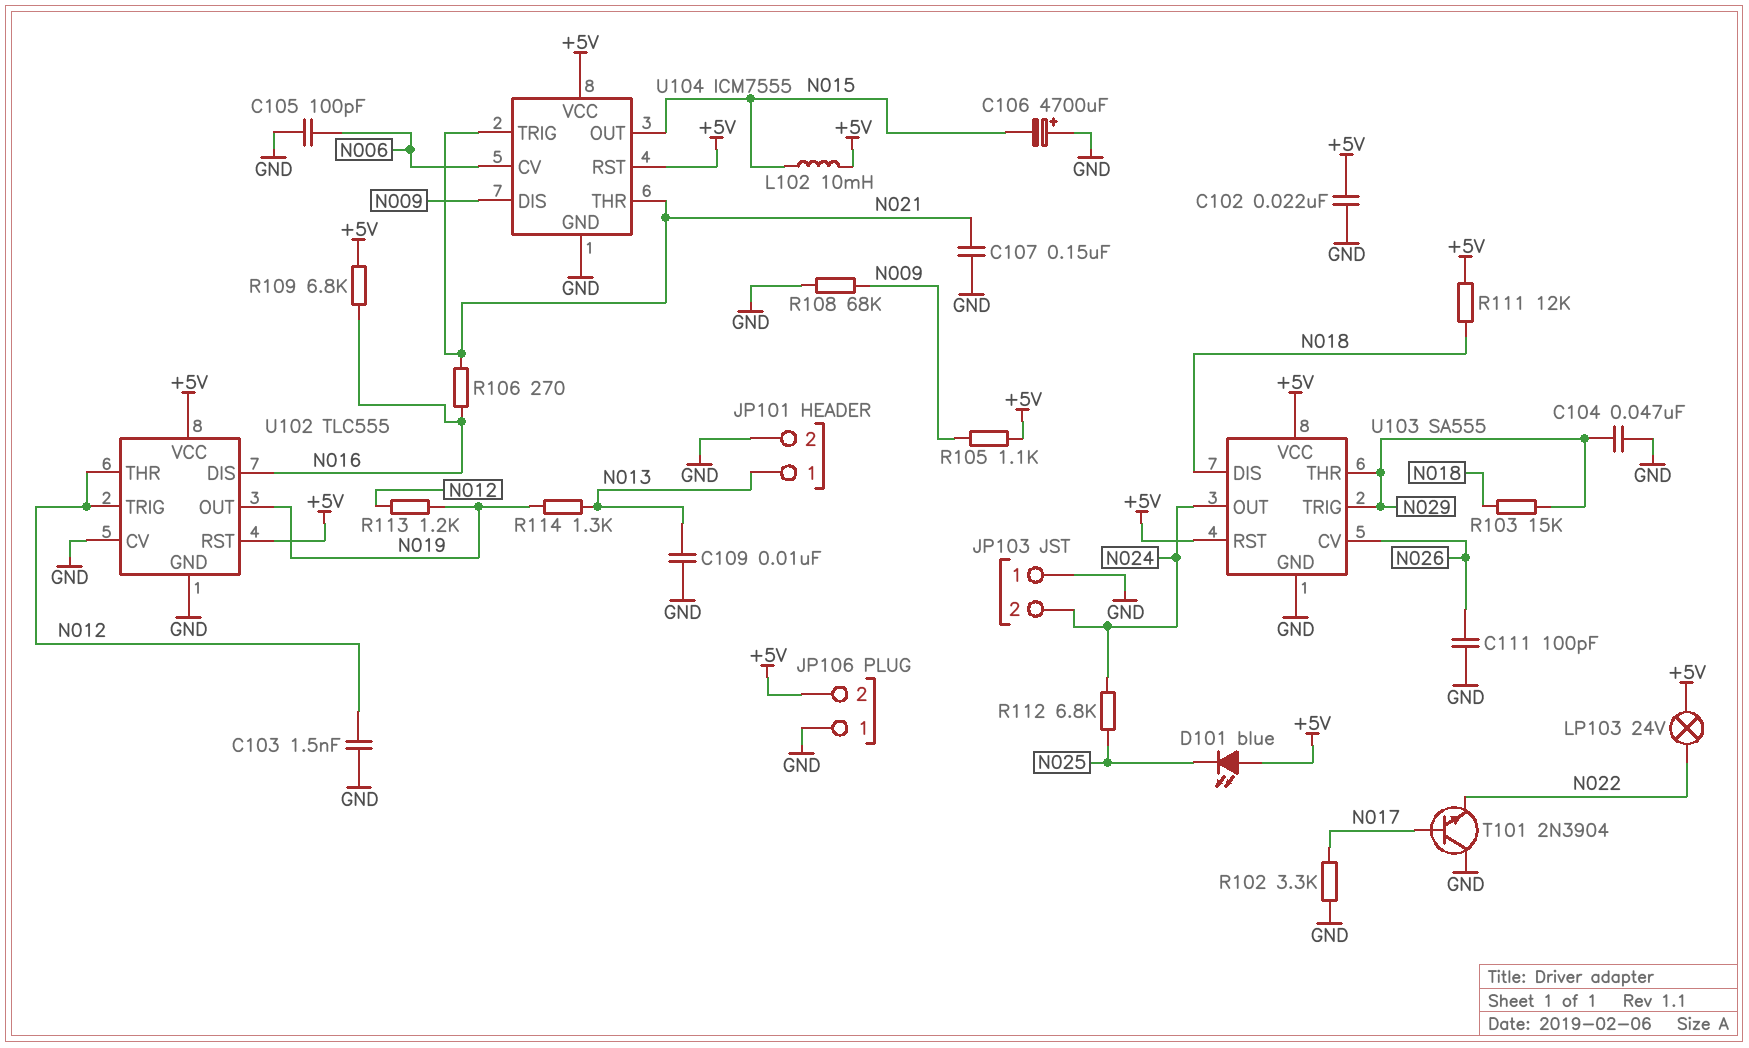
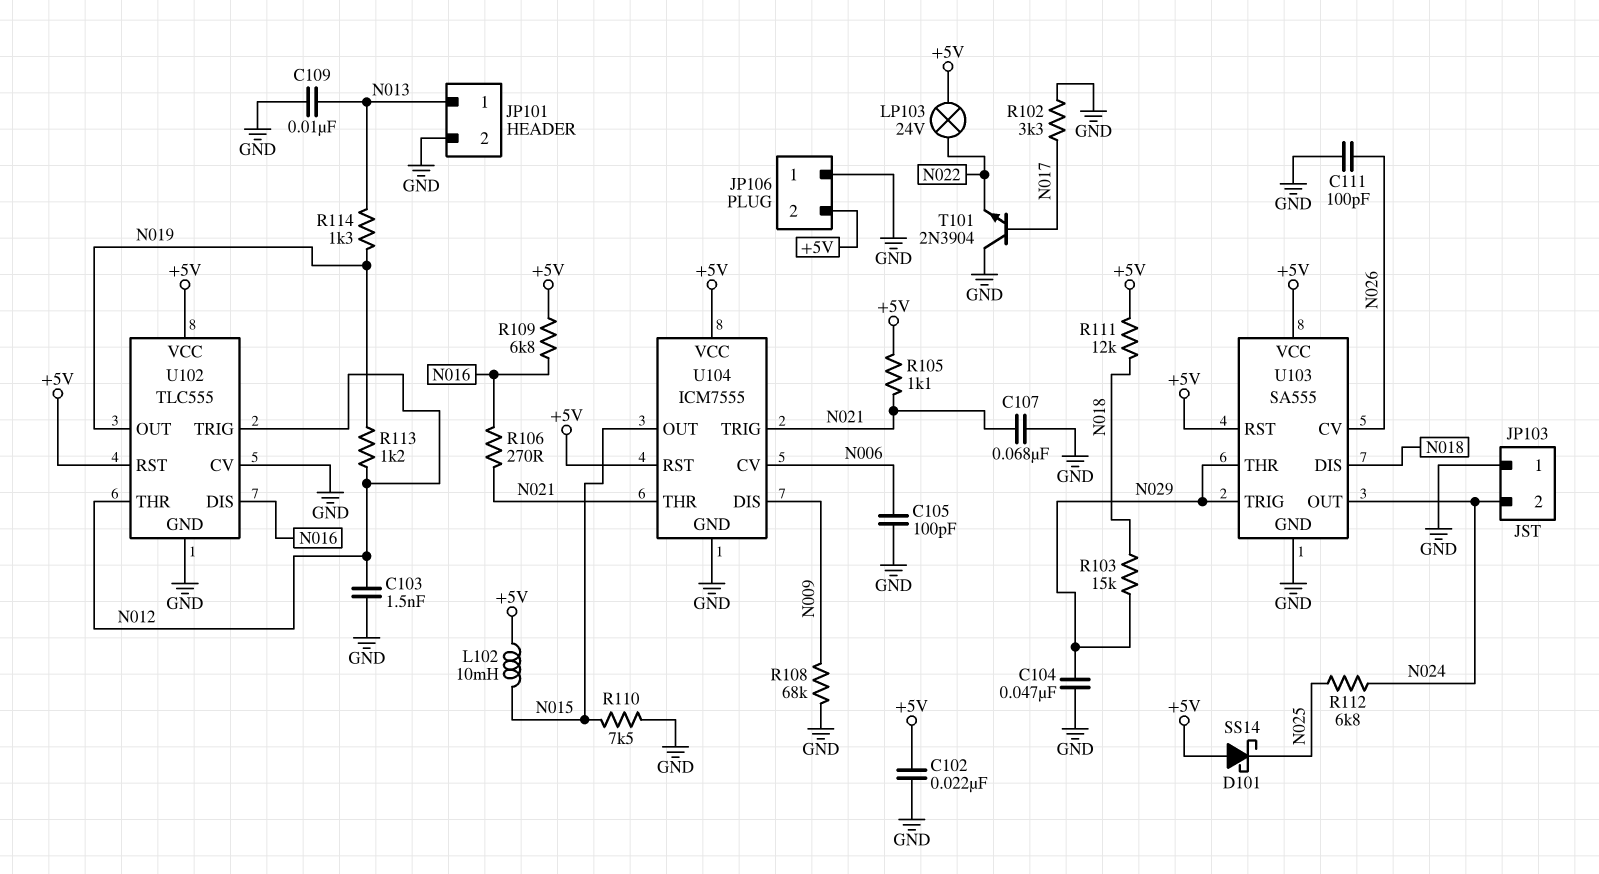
C106: 4700uF (plus GND, minus N015) -> none
C107: 150nF (GND, N021) -> 68nF (GND, N021)
D101: LED blue (A +5V, K N025) -> schottky SS14 (A +5V, K N025)
R105: 1.1k (+5V, N009) -> 1.1k (+5V, N021)
R110: none -> 7.5k (GND, N015)

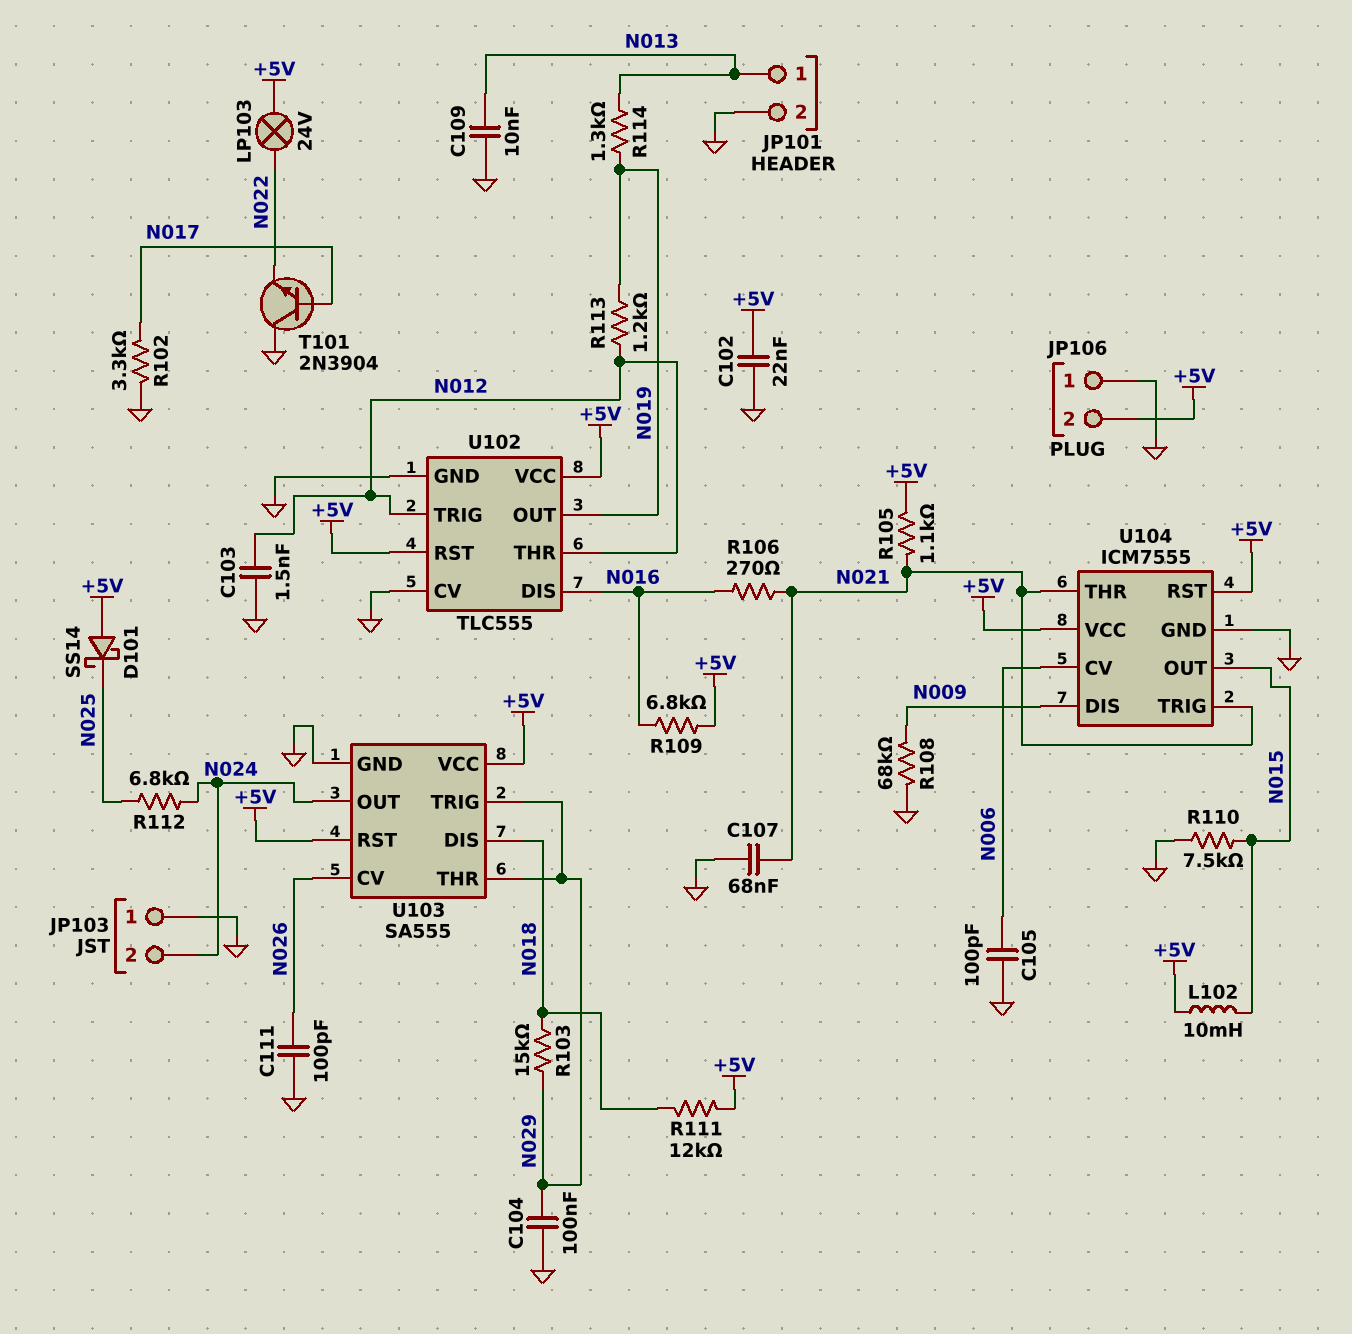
C104: 47nF (GND, N029) -> 100nF (GND, N029)

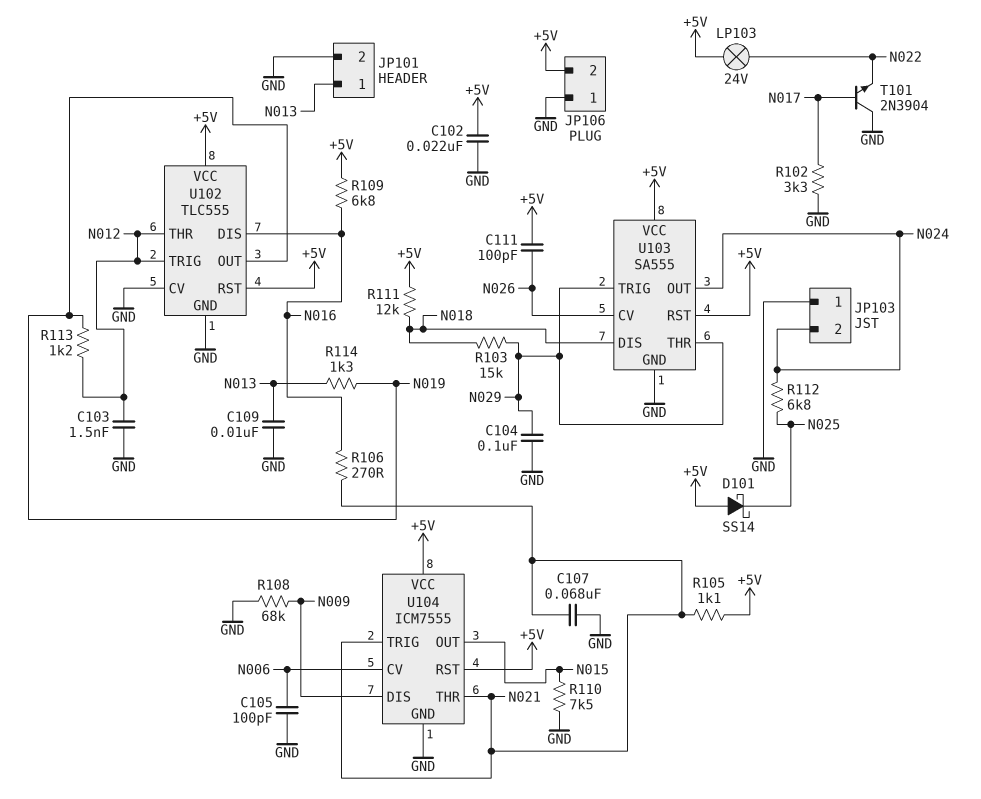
C111: 100pF (GND, N026) -> 100pF (+5V, N026)
L102: 10mH (+5V, N015) -> none

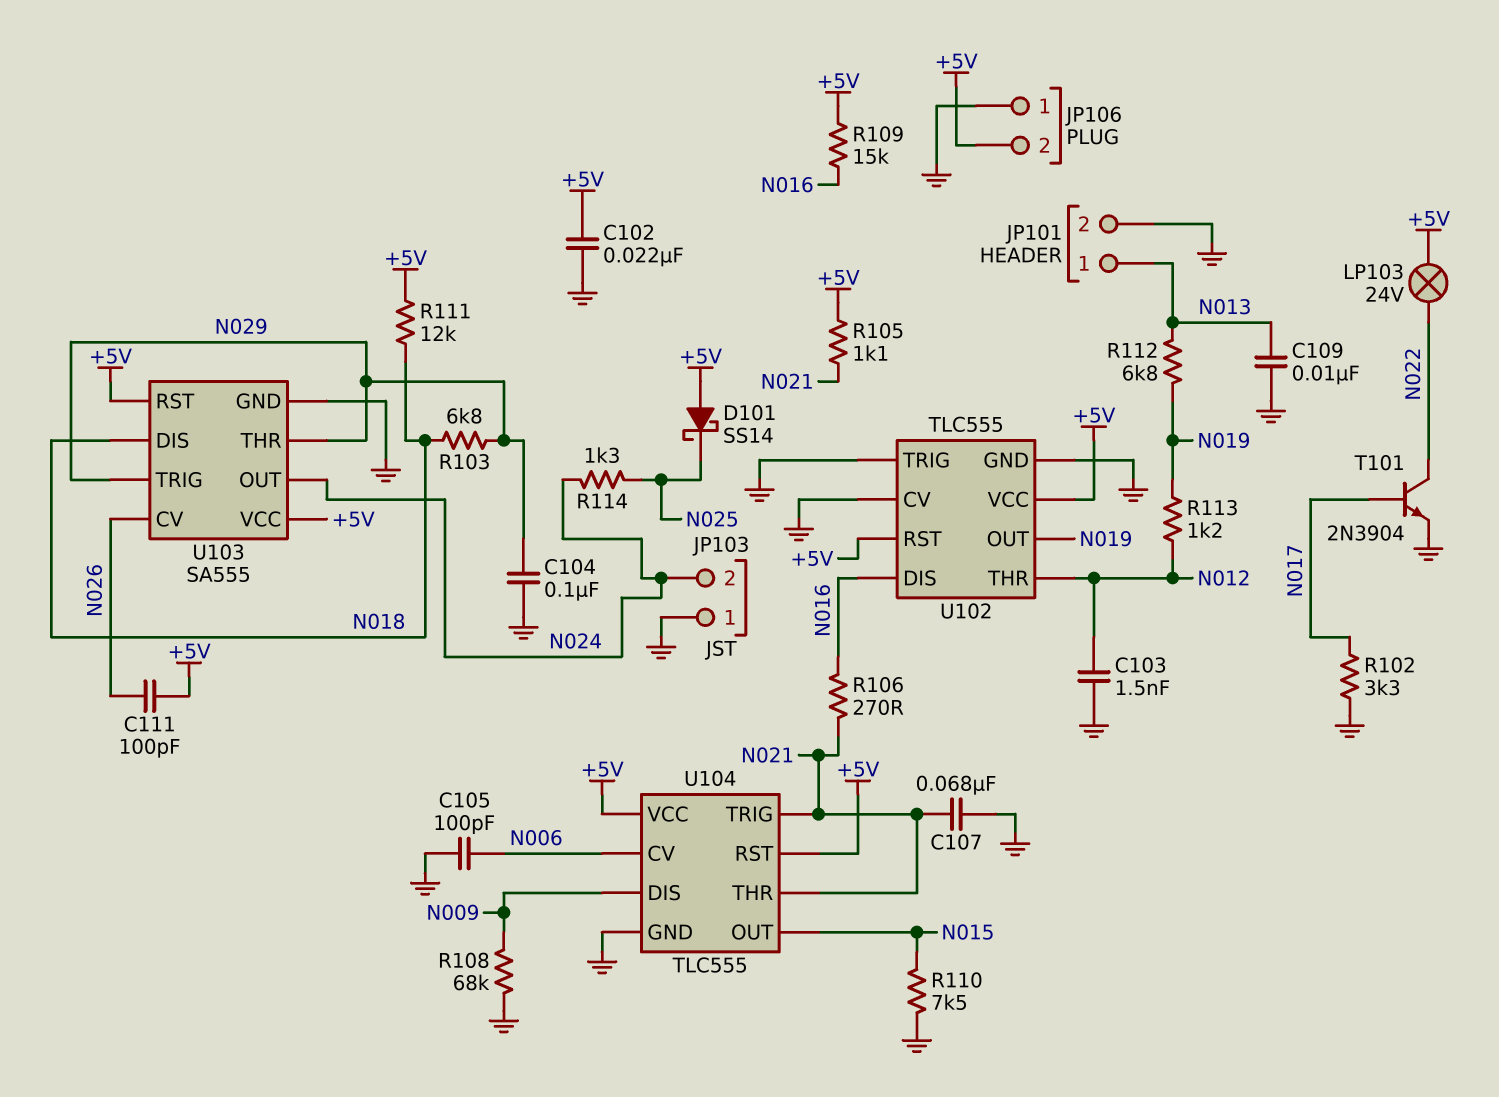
R103: 15k (N018, N029) -> 6.8k (N018, N029)
R109: 6.8k (+5V, N016) -> 15k (+5V, N016)
R112: 6.8k (N024, N025) -> 6.8k (N013, N019)
R114: 1.3k (N013, N019) -> 1.3k (N024, N025)
T101: NPN 2N3904 (B N017, C GND, E N022) -> NPN 2N3904 (B N017, C N022, E GND)
U102 pin TRIG: N012 -> GND
U104: ICM7555 -> TLC555

